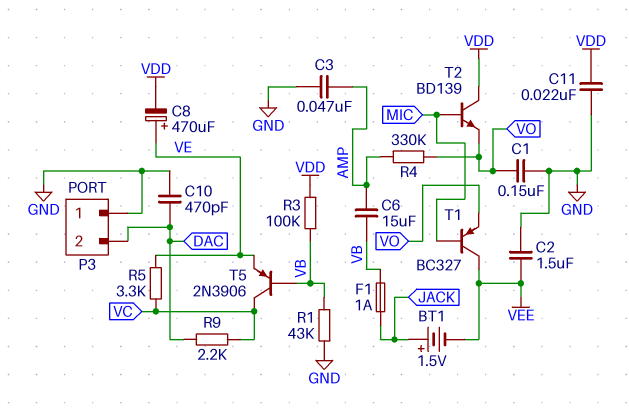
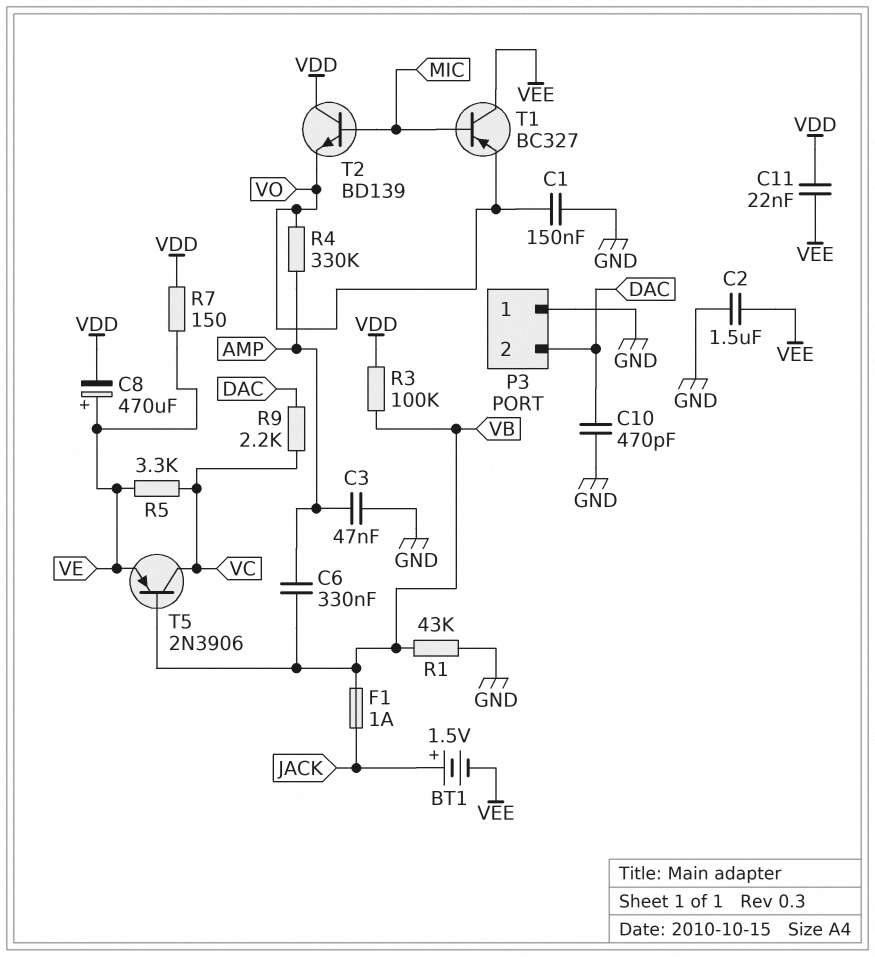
C6: 15uF (AMP, VB) -> 330nF (AMP, VB)
C11: 22nF (GND, VDD) -> 22nF (VDD, VEE)
R7: none -> 150 (VDD, VE)

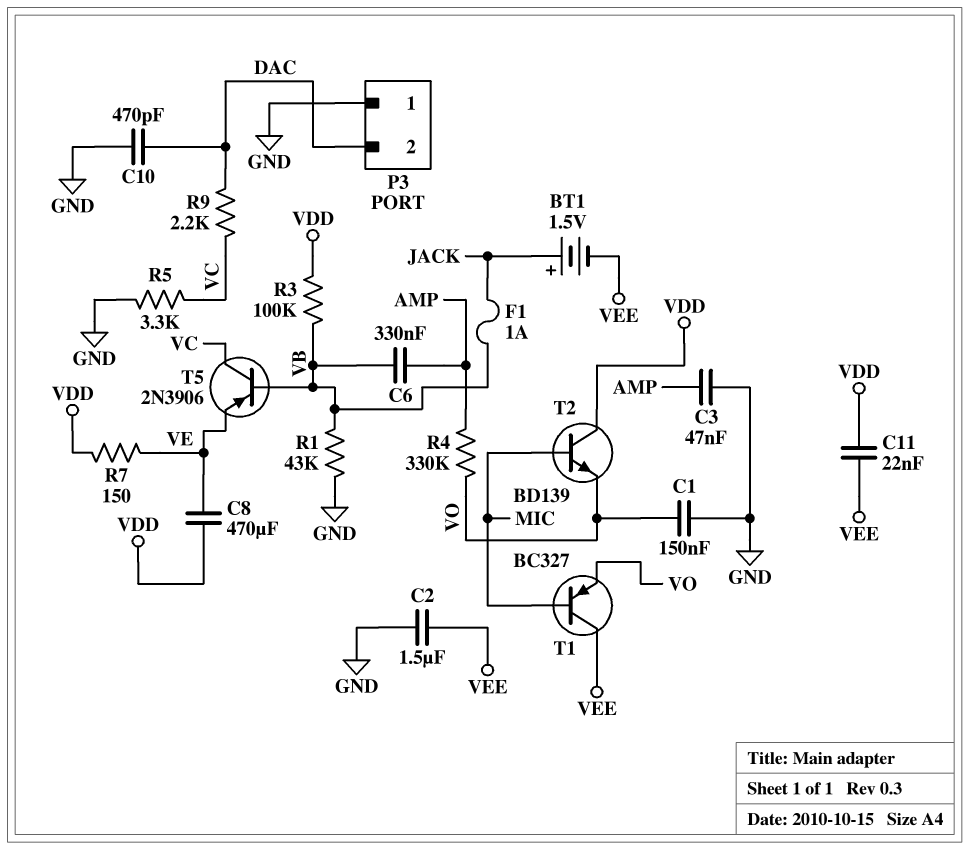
C8: 470uF (plus VE, minus VDD) -> 470uF (VDD, VE)
R5: 3.3k (VC, VE) -> 3.3k (GND, VC)

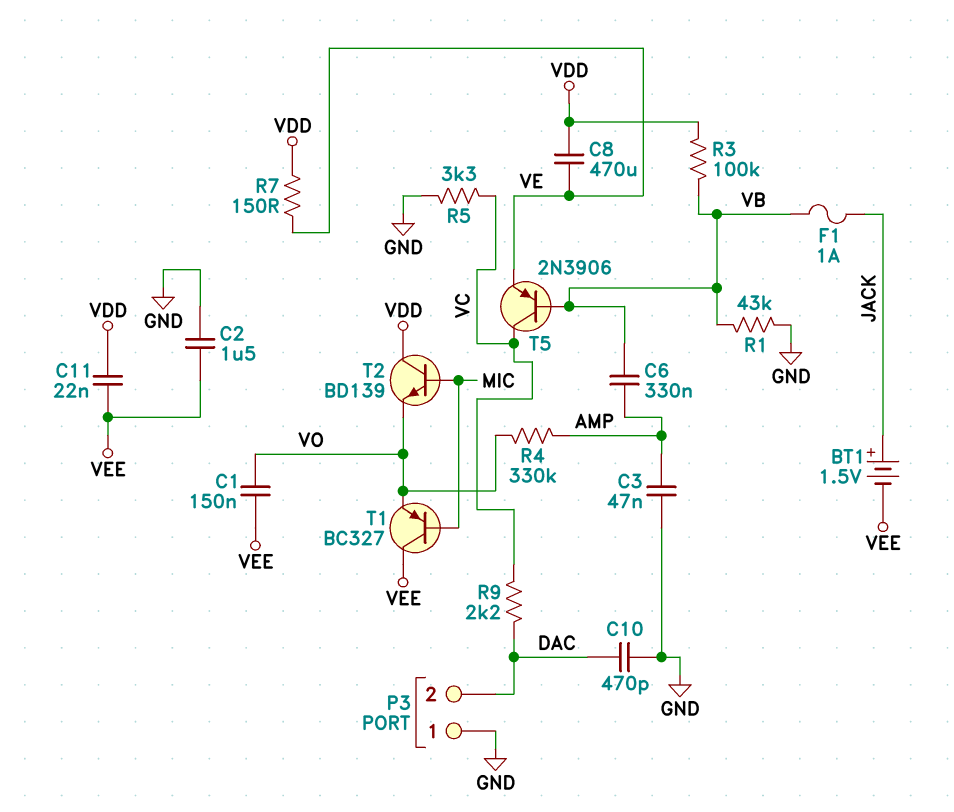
C1: 150nF (GND, VO) -> 150nF (VEE, VO)

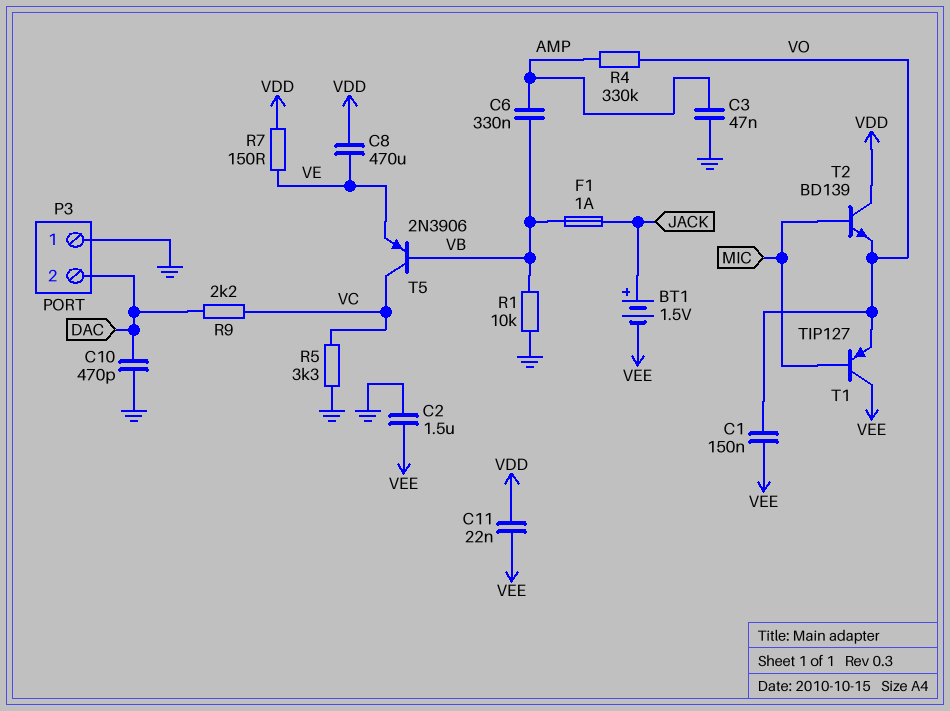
R1: 43k (GND, VB) -> 10k (GND, VB)
R3: 100k (VB, VDD) -> none
T1: PNP BC327 (B MIC, C VEE, E VO) -> PNP TIP127 (B MIC, C VEE, E VO)

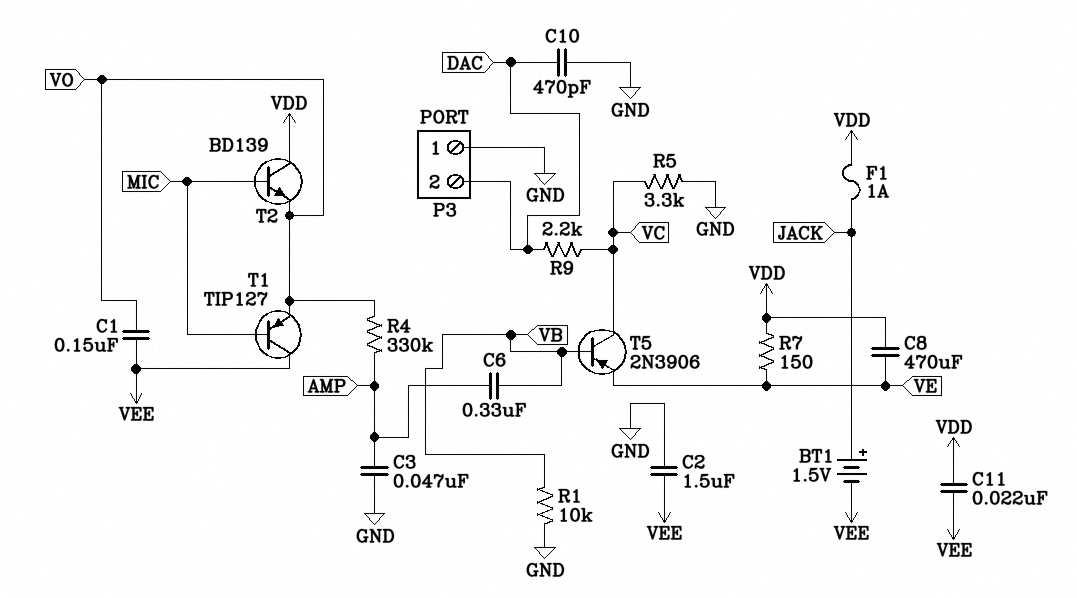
F1: 1A (JACK, VB) -> 1A (JACK, VDD)

